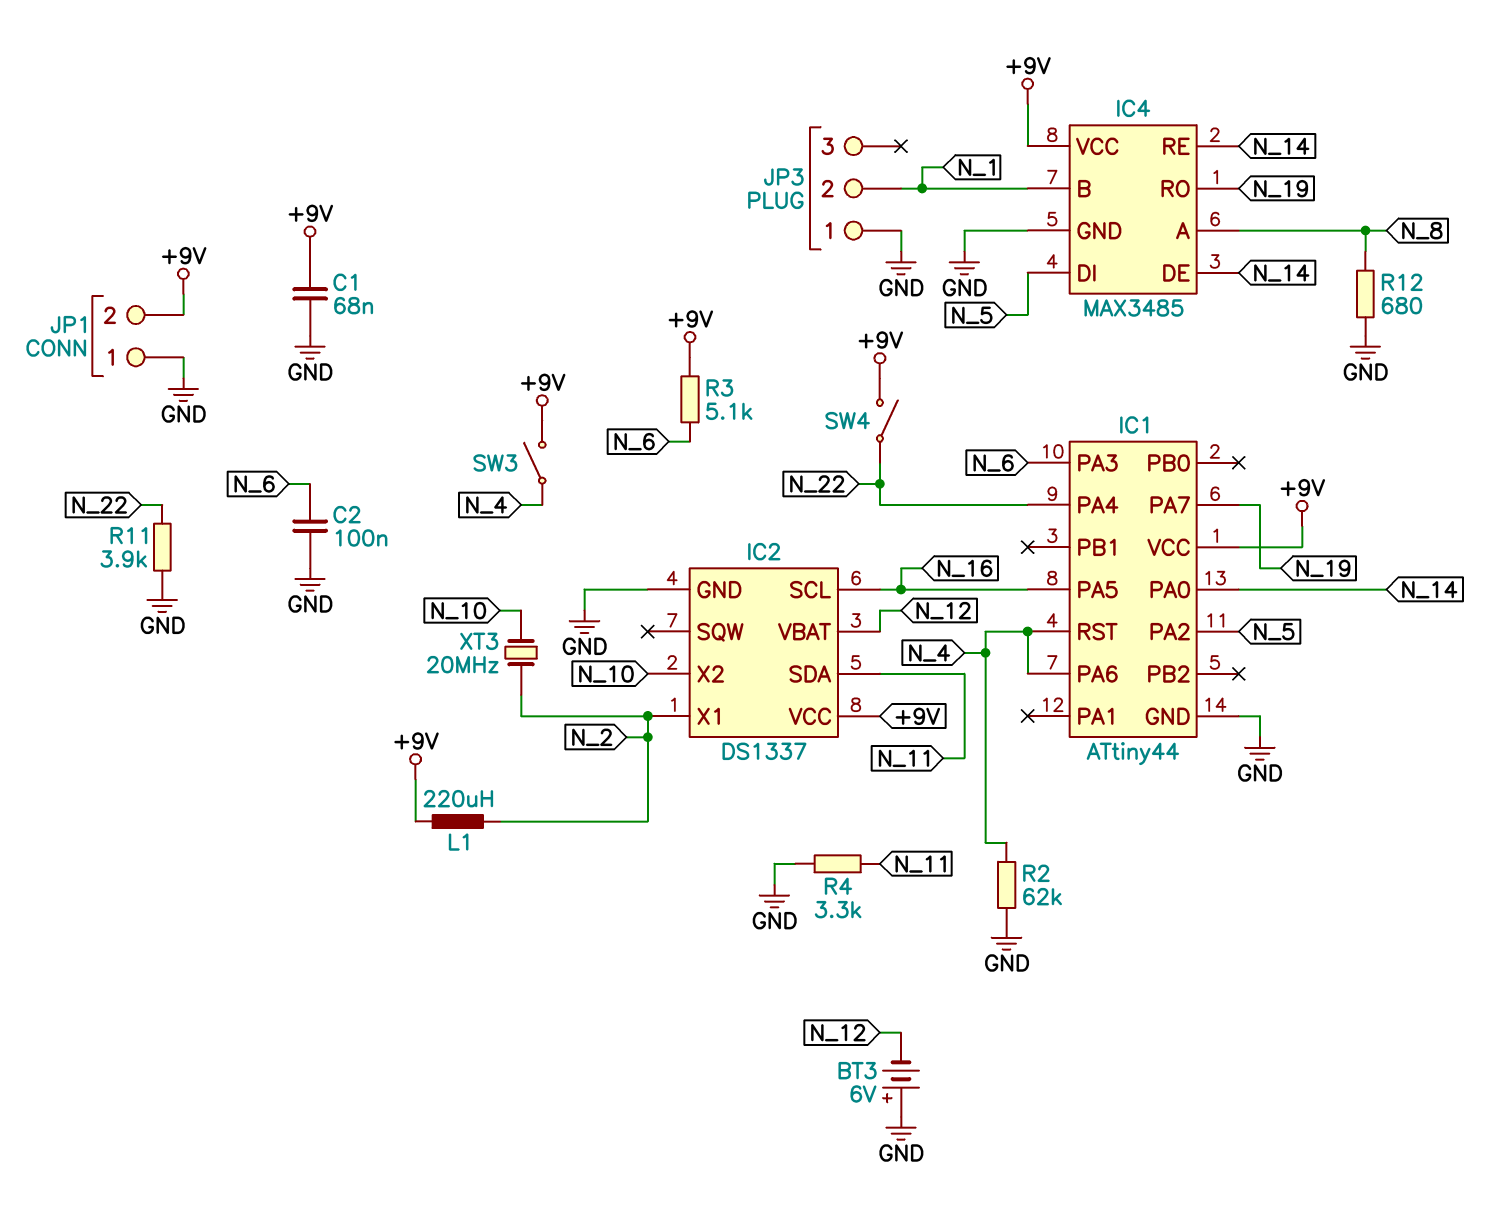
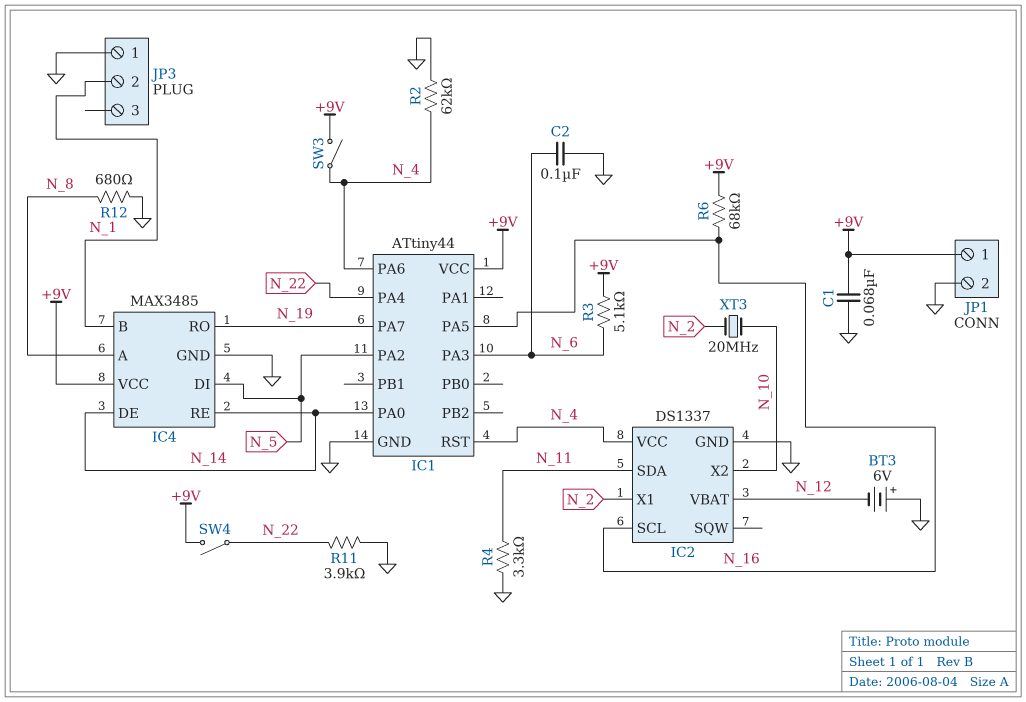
IC2 pin VCC: +9V -> N_4
JP1 pin 1: GND -> +9V
JP1 pin 2: +9V -> GND
L1: 220uH (+9V, N_2) -> none
R6: none -> 68k (+9V, N_16)

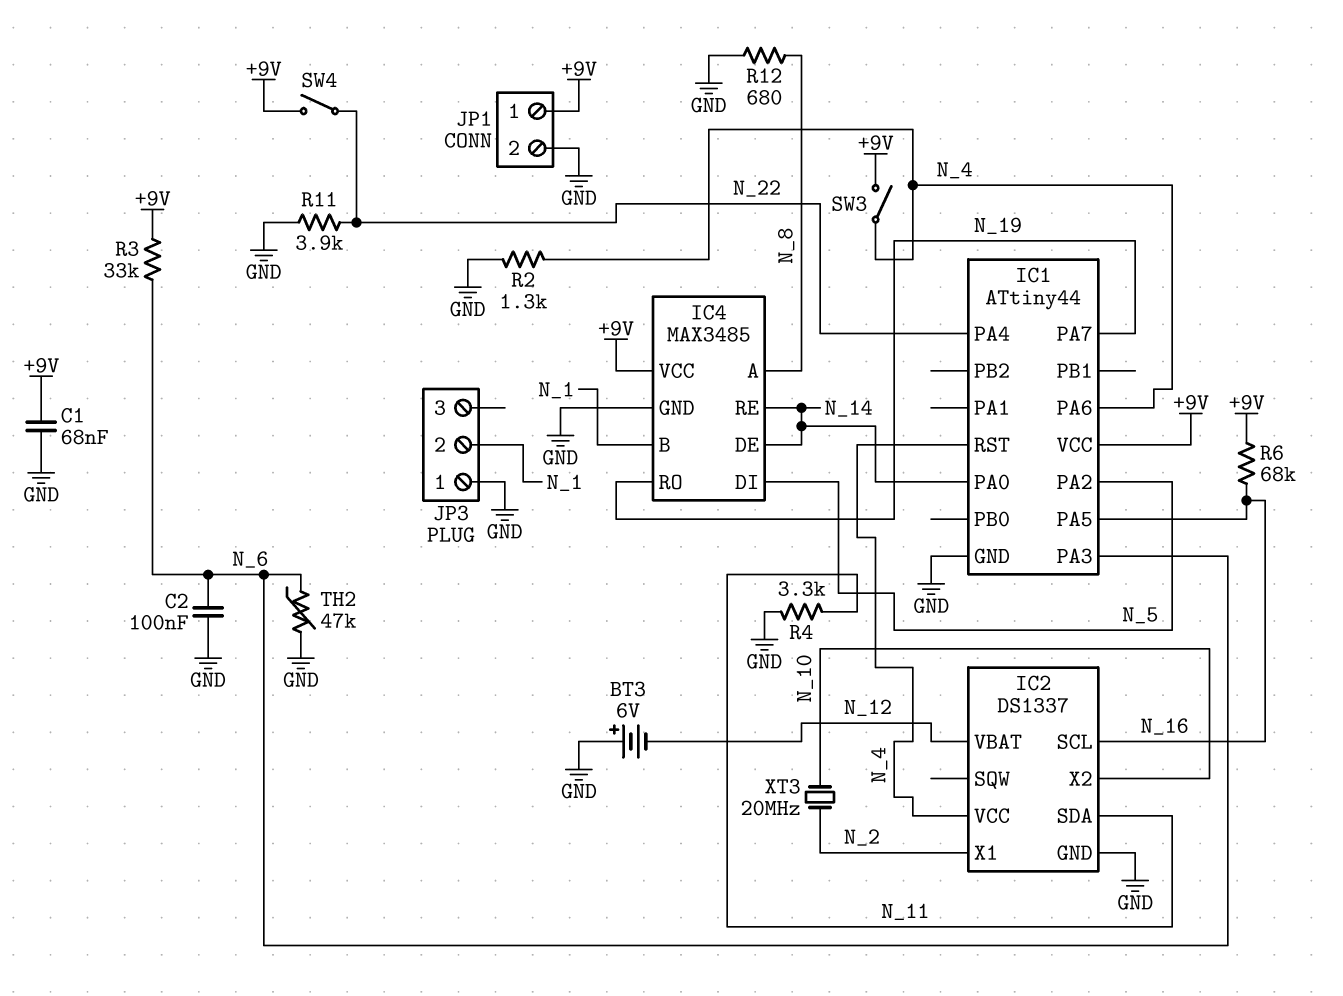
R2: 62k (GND, N_4) -> 1.3k (GND, N_4)
R3: 5.1k (+9V, N_6) -> 33k (+9V, N_6)
TH2: none -> 47k (GND, N_6)

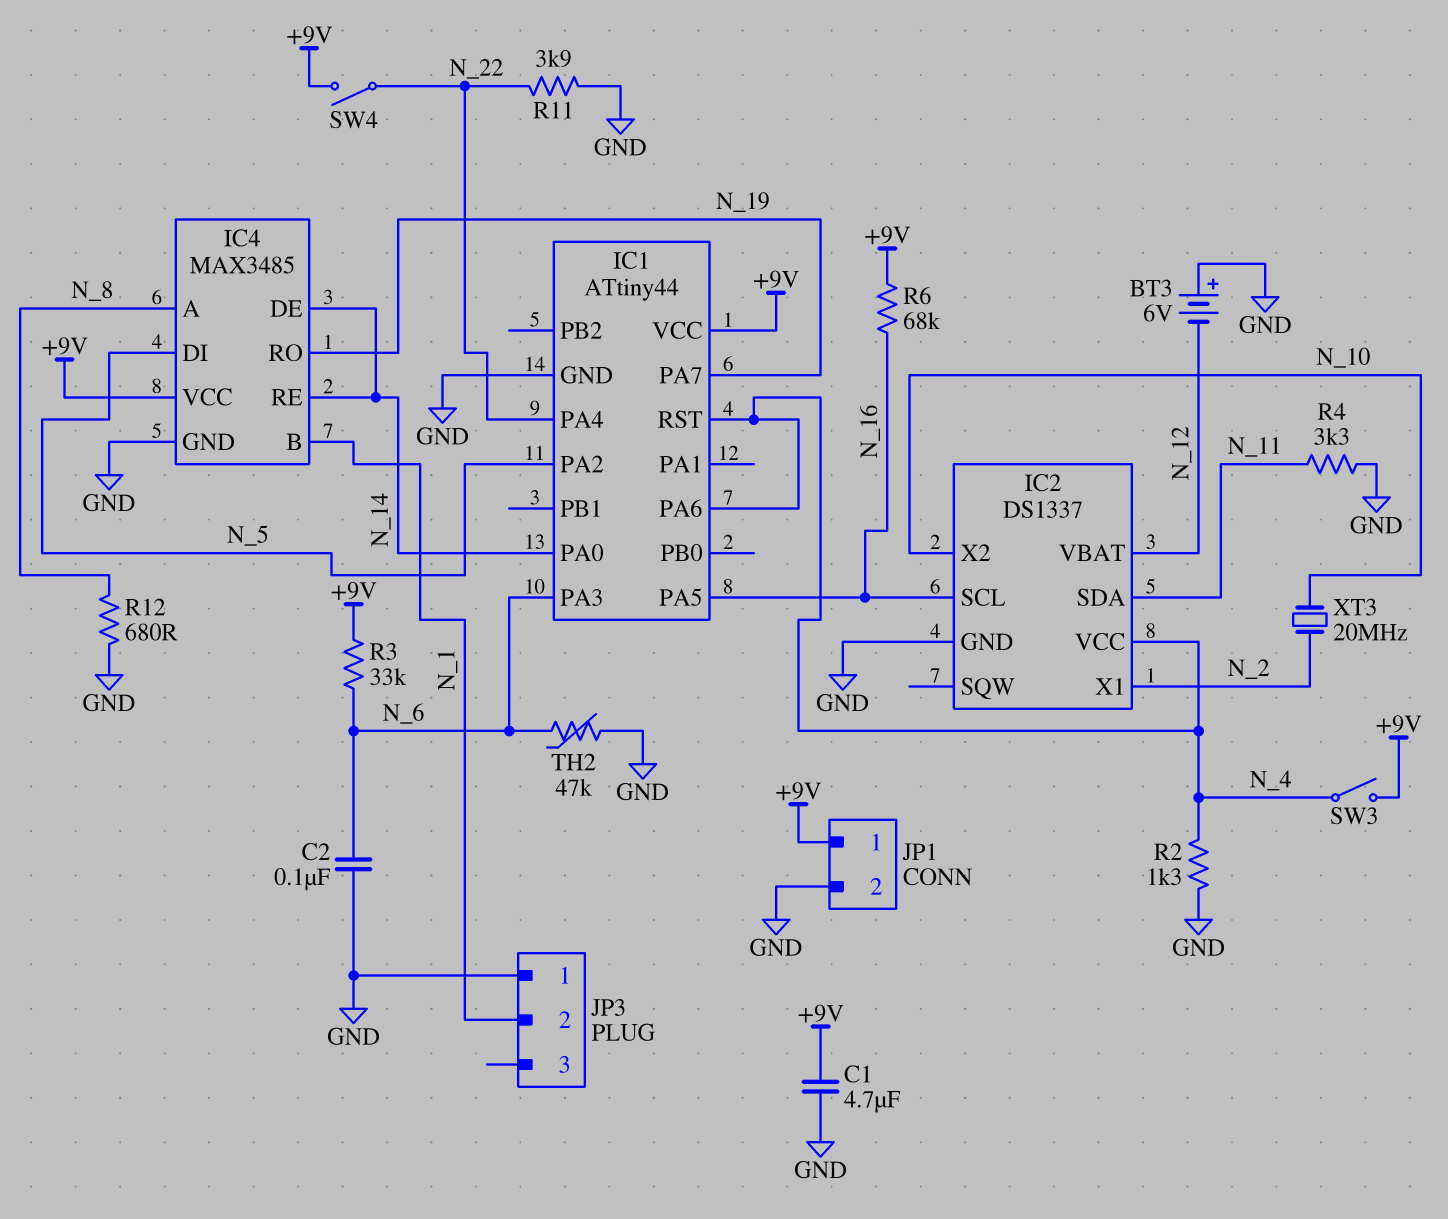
C1: 68nF (+9V, GND) -> 4.7uF (+9V, GND)

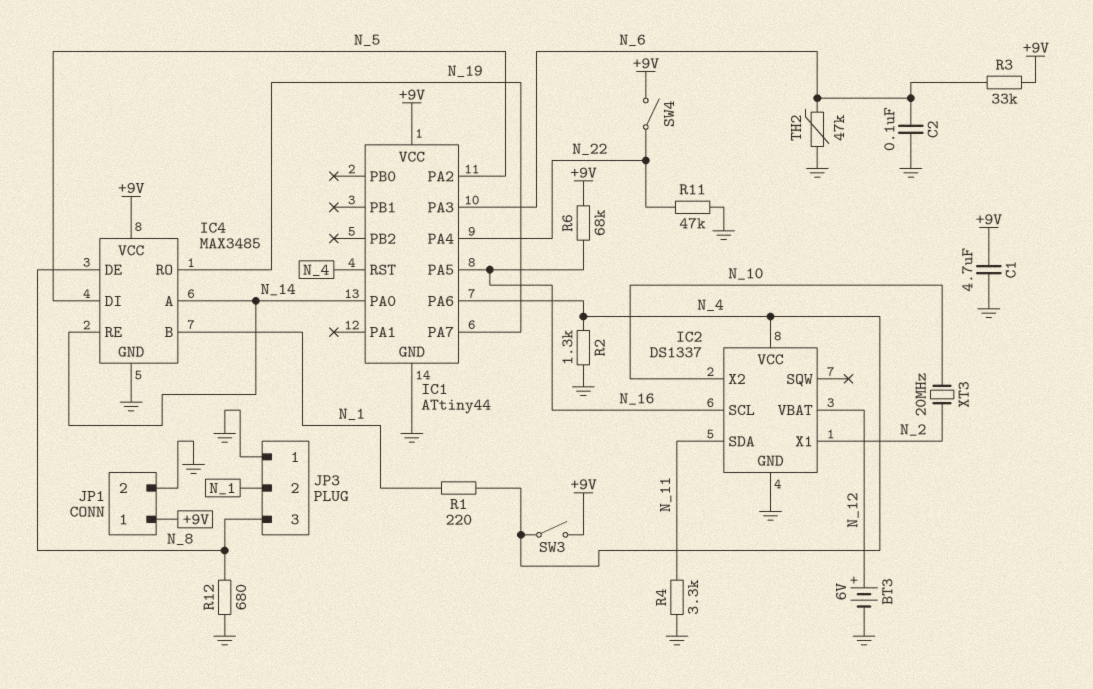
BT3: 6V (plus GND, minus N_12) -> 6V (plus N_12, minus GND)
IC4 pin A: N_8 -> N_14
IC4 pin DE: N_14 -> N_8
JP3 pin 3: none -> N_8
R1: none -> 220 (N_1, N_4)
R11: 3.9k (GND, N_22) -> 47k (GND, N_22)

